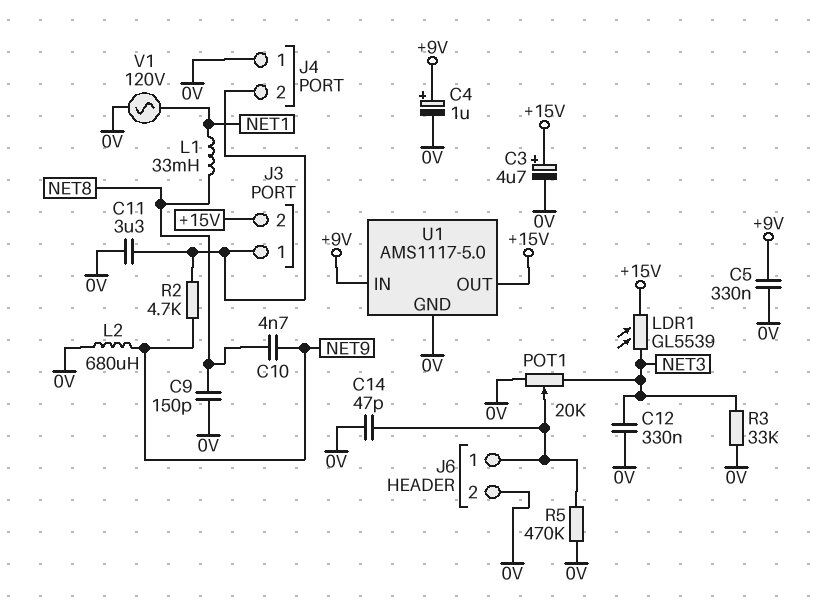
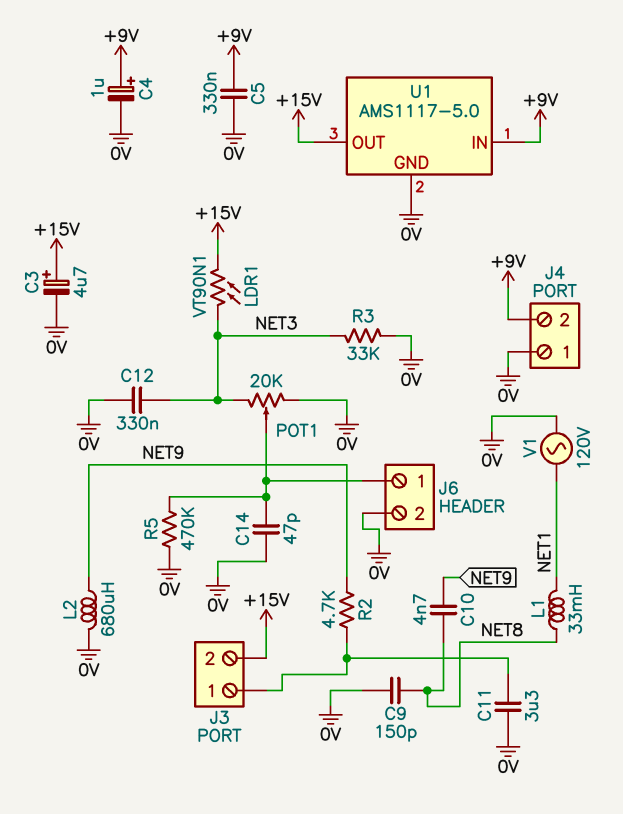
J4 pin 2: J3/1 -> +9V
LDR1: GL5539 (+15V, NET3) -> VT90N1 (+15V, NET3)

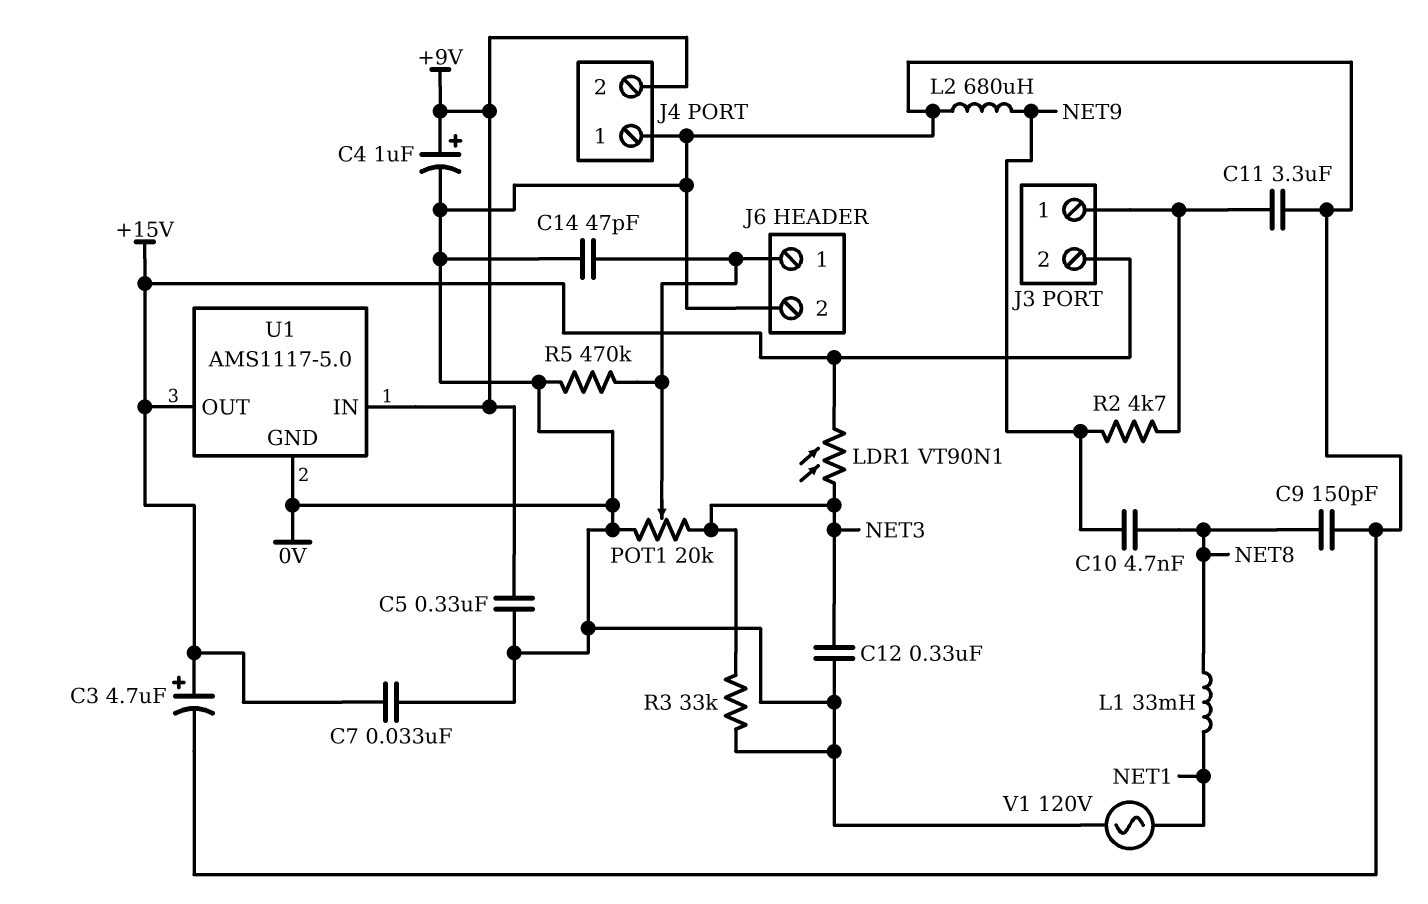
C7: none -> 33nF (+15V, 0V)

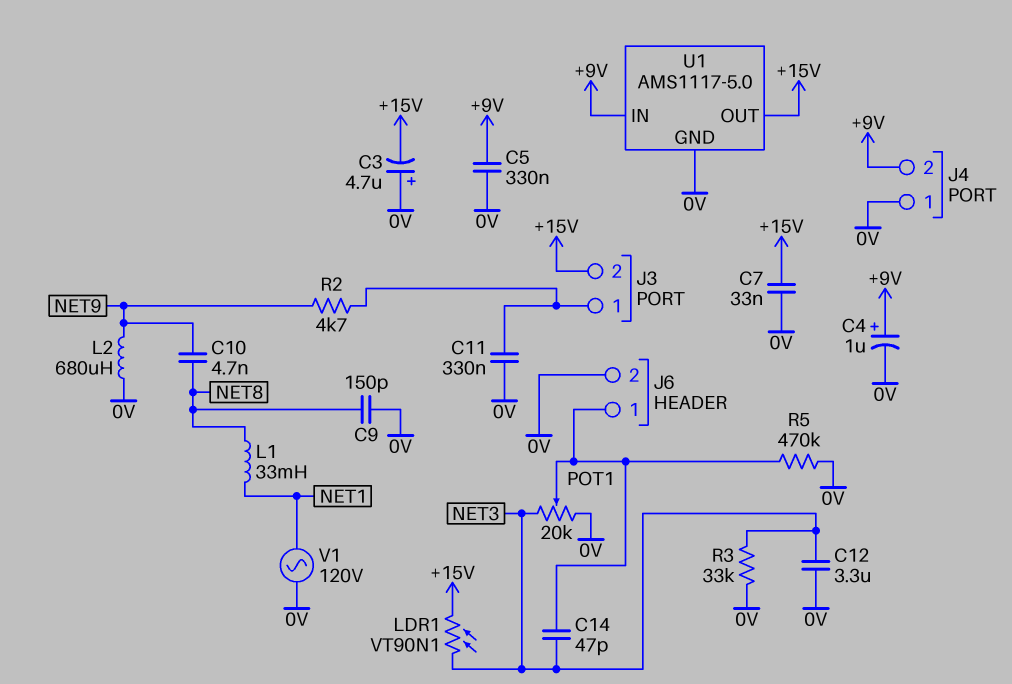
C3: 4.7uF (plus +15V, minus 0V) -> 4.7uF (plus 0V, minus +15V)
C11: 3.3uF (0V, J3/1) -> 330nF (0V, J3/1)
C12: 330nF (0V, NET3) -> 3.3uF (0V, NET3)
C14: 47pF (0V, J6/1) -> 47pF (J6/1, NET3)

